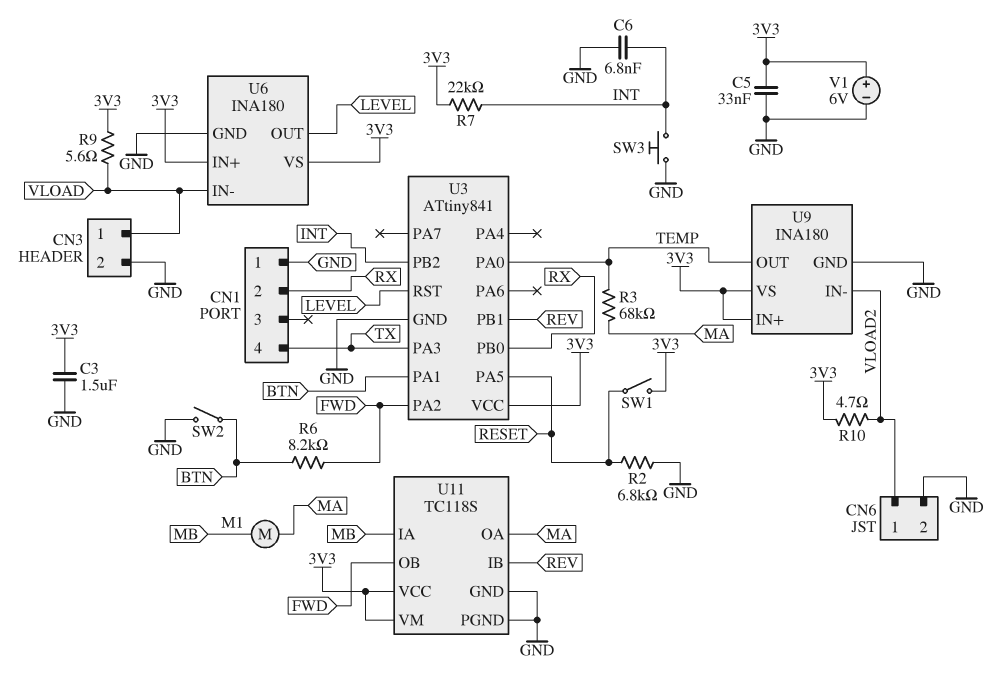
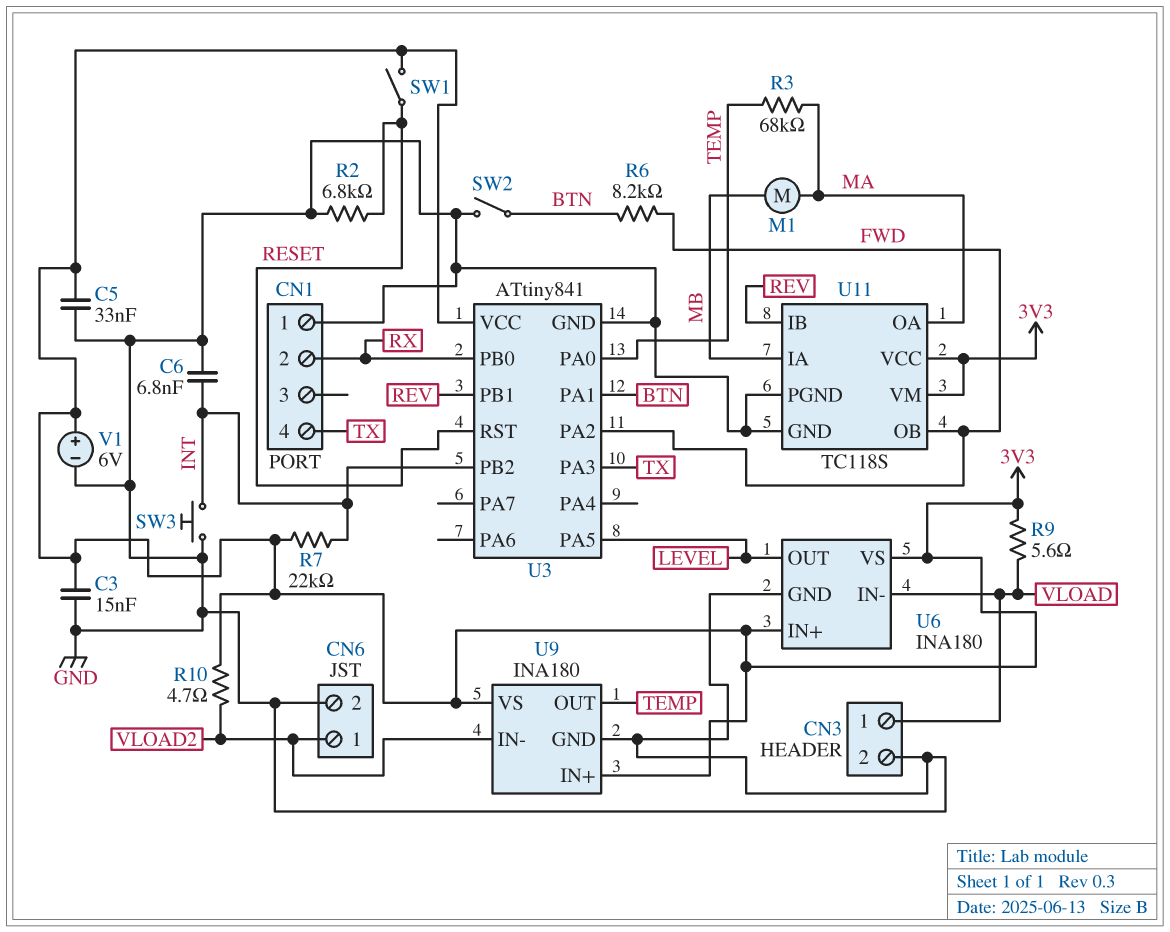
C3: 1.5uF (3V3, GND) -> 15nF (3V3, GND)
U3 pin PA5: RESET -> LEVEL
U3 pin RST: LEVEL -> RESET

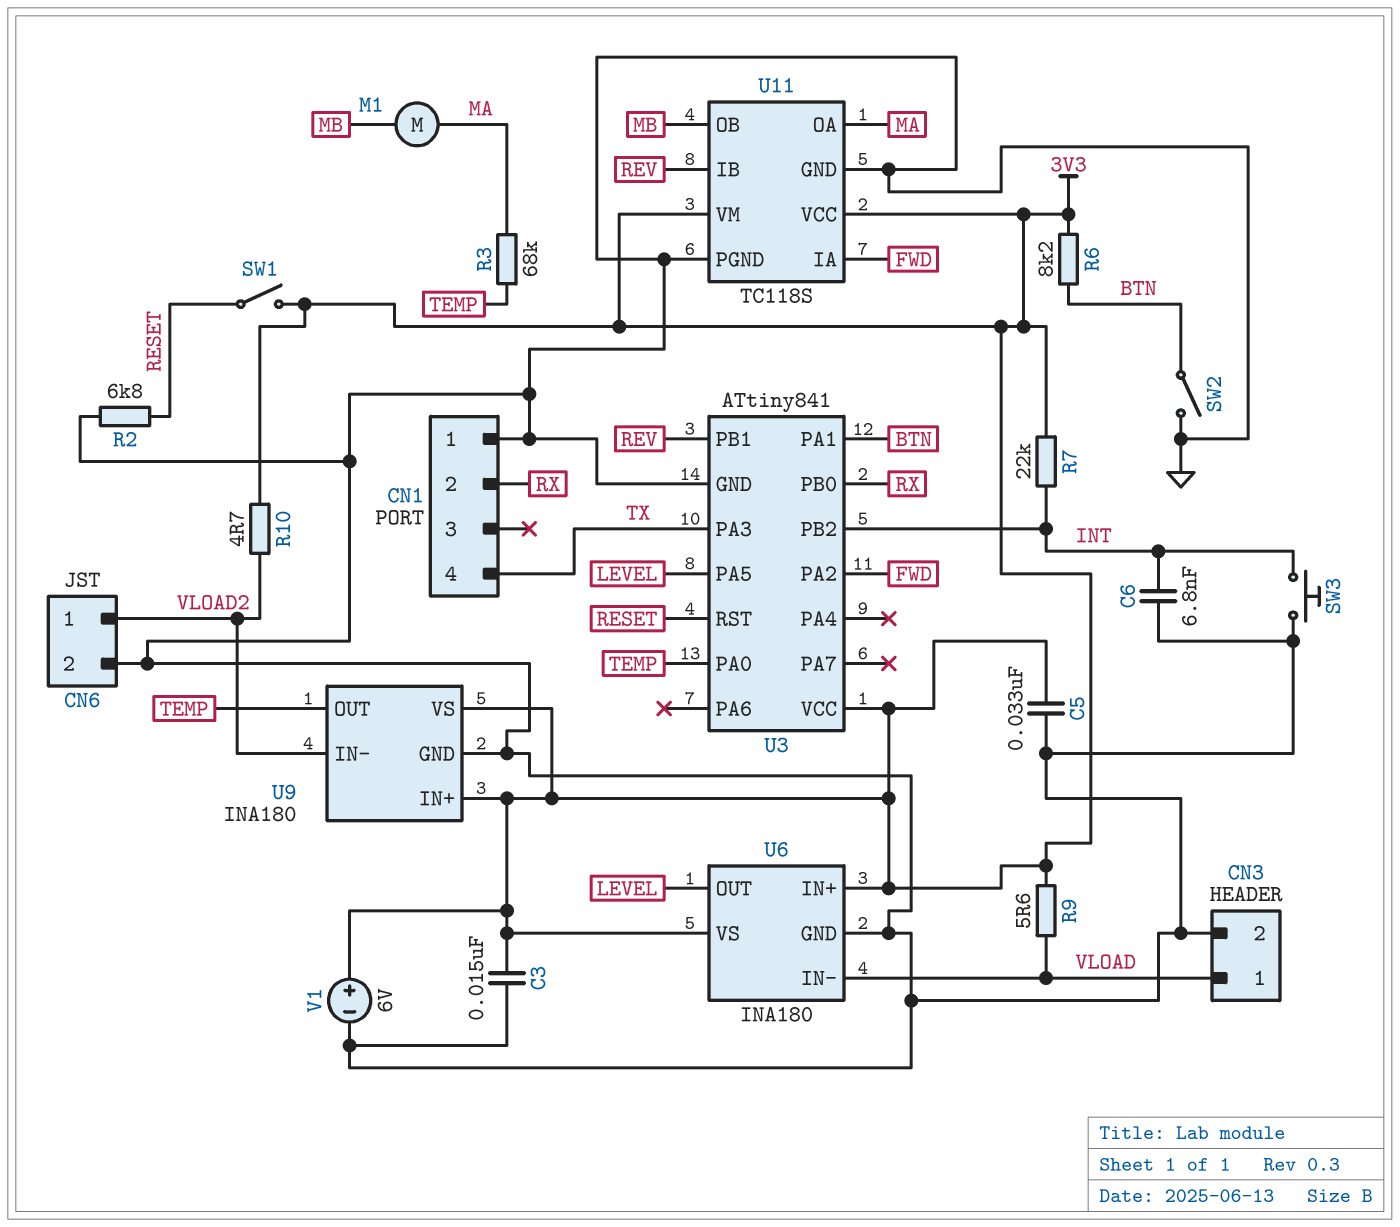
R6: 8.2k (BTN, FWD) -> 8.2k (3V3, BTN)
U11 pin IA: MB -> FWD
U11 pin OB: FWD -> MB

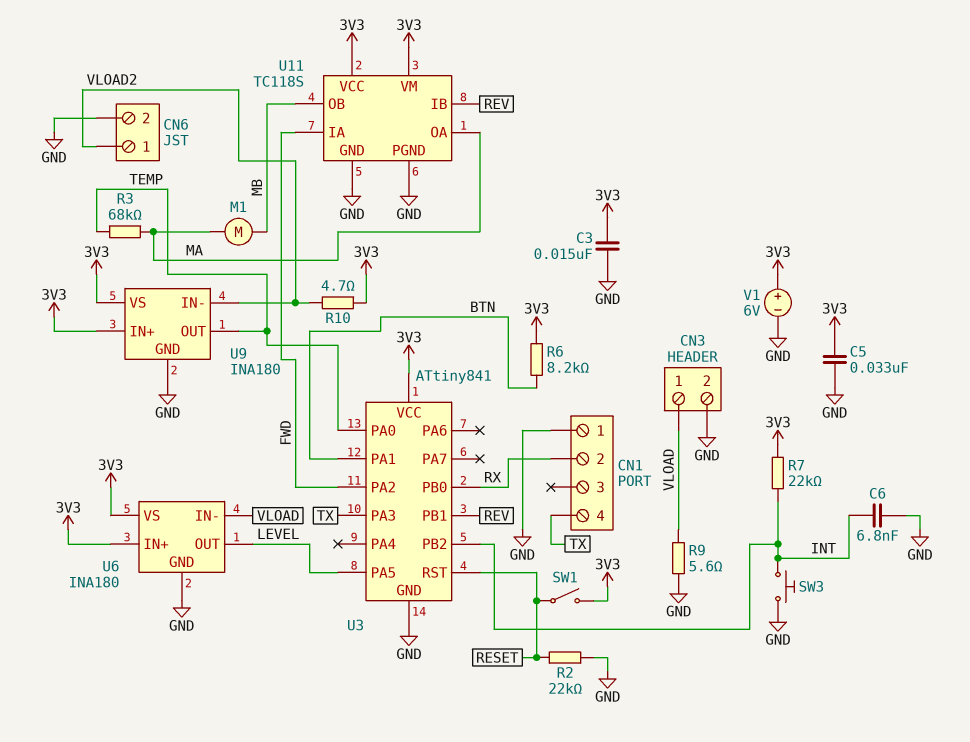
R2: 6.8k (GND, RESET) -> 22k (GND, RESET)
R9: 5.6 (3V3, VLOAD) -> 5.6 (GND, VLOAD)
SW2: switch (BTN, GND) -> none

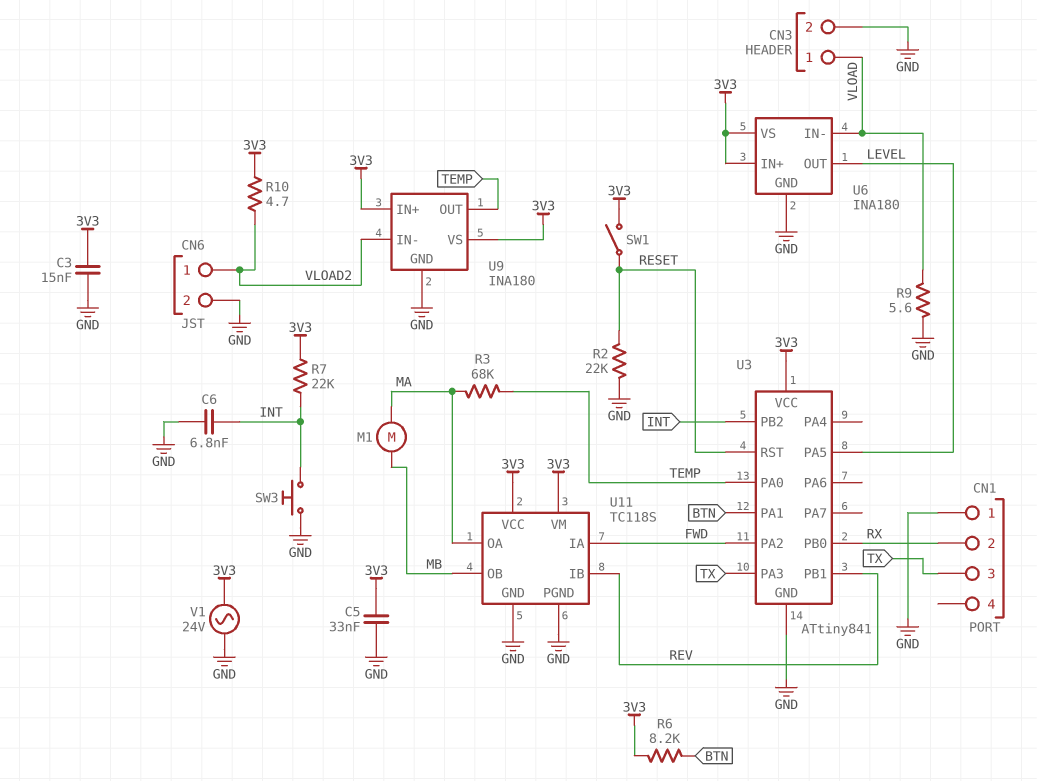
CN1 pin 3: none -> TX
CN1 pin 4: TX -> none
V1: 6V (plus 3V3, minus GND) -> AC 24V (3V3, GND)

